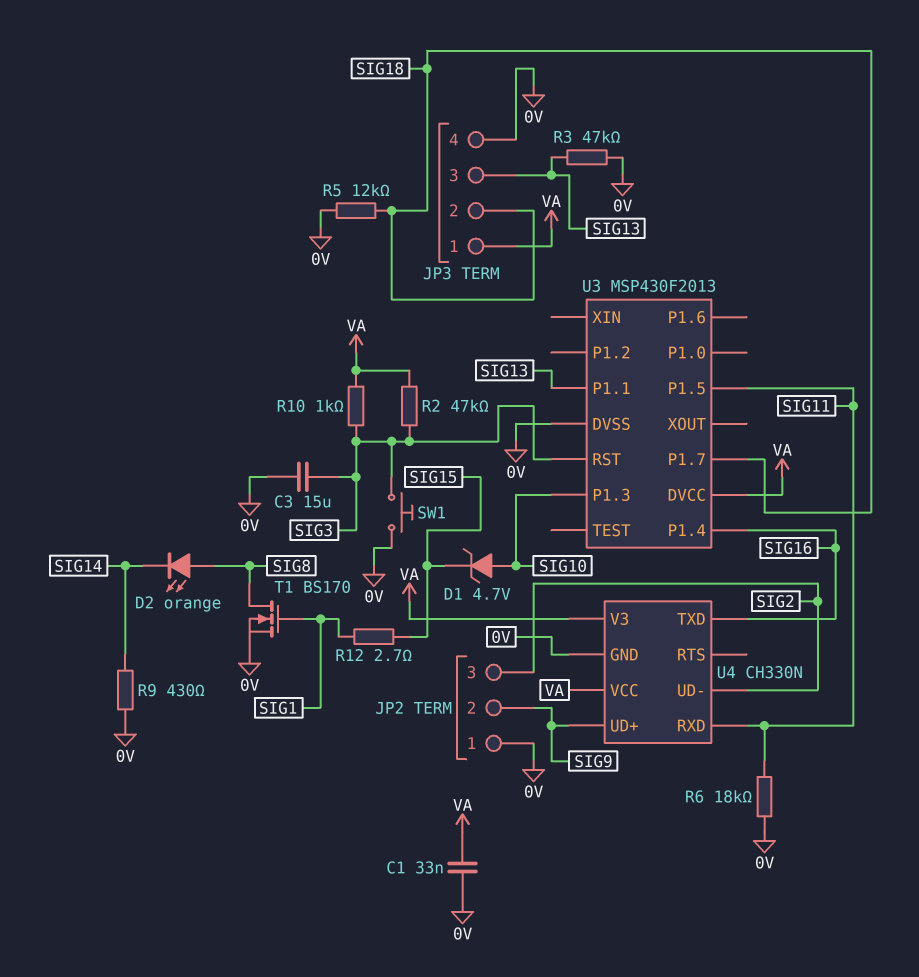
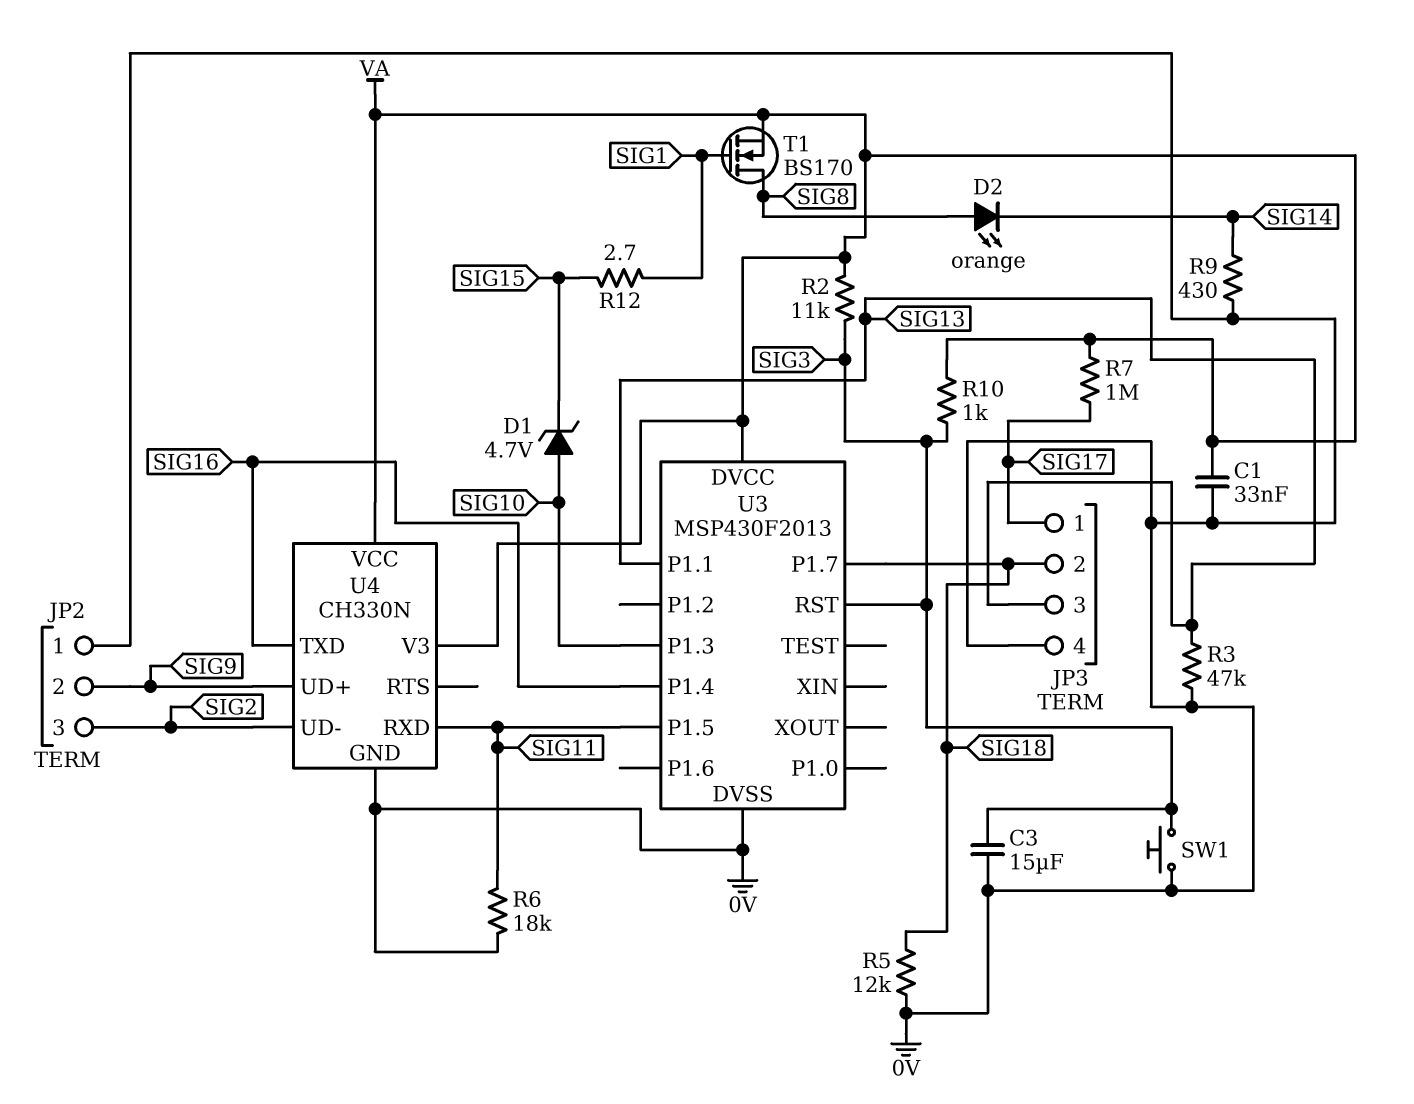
JP3 pin 1: VA -> SIG17
R2: 47k (SIG3, VA) -> 11k (SIG3, VA)
R7: none -> 1M (SIG17, VA)
T1: NMOS BS170 (G SIG1, D SIG8, S 0V) -> NMOS BS170 (G SIG1, D SIG8, S VA)

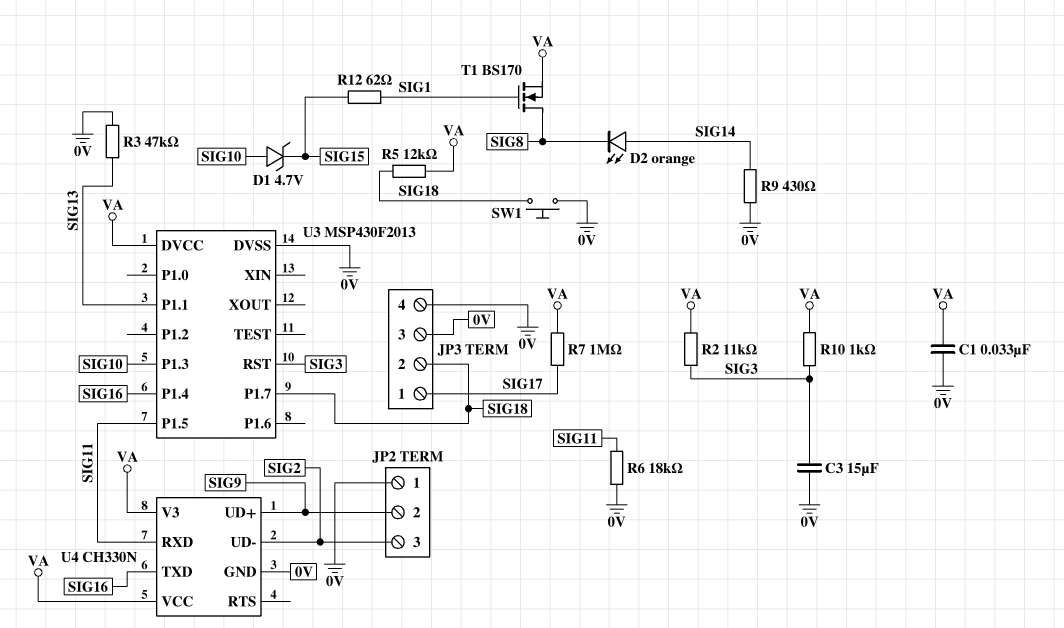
D2: LED orange (A SIG8, K SIG14) -> LED orange (A SIG14, K SIG8)
JP3 pin 3: SIG13 -> 0V
R5: 12k (0V, SIG18) -> 12k (SIG18, VA)
R12: 2.7 (SIG1, SIG15) -> 62 (SIG1, SIG15)
SW1: button (0V, SIG3) -> button (0V, SIG18)

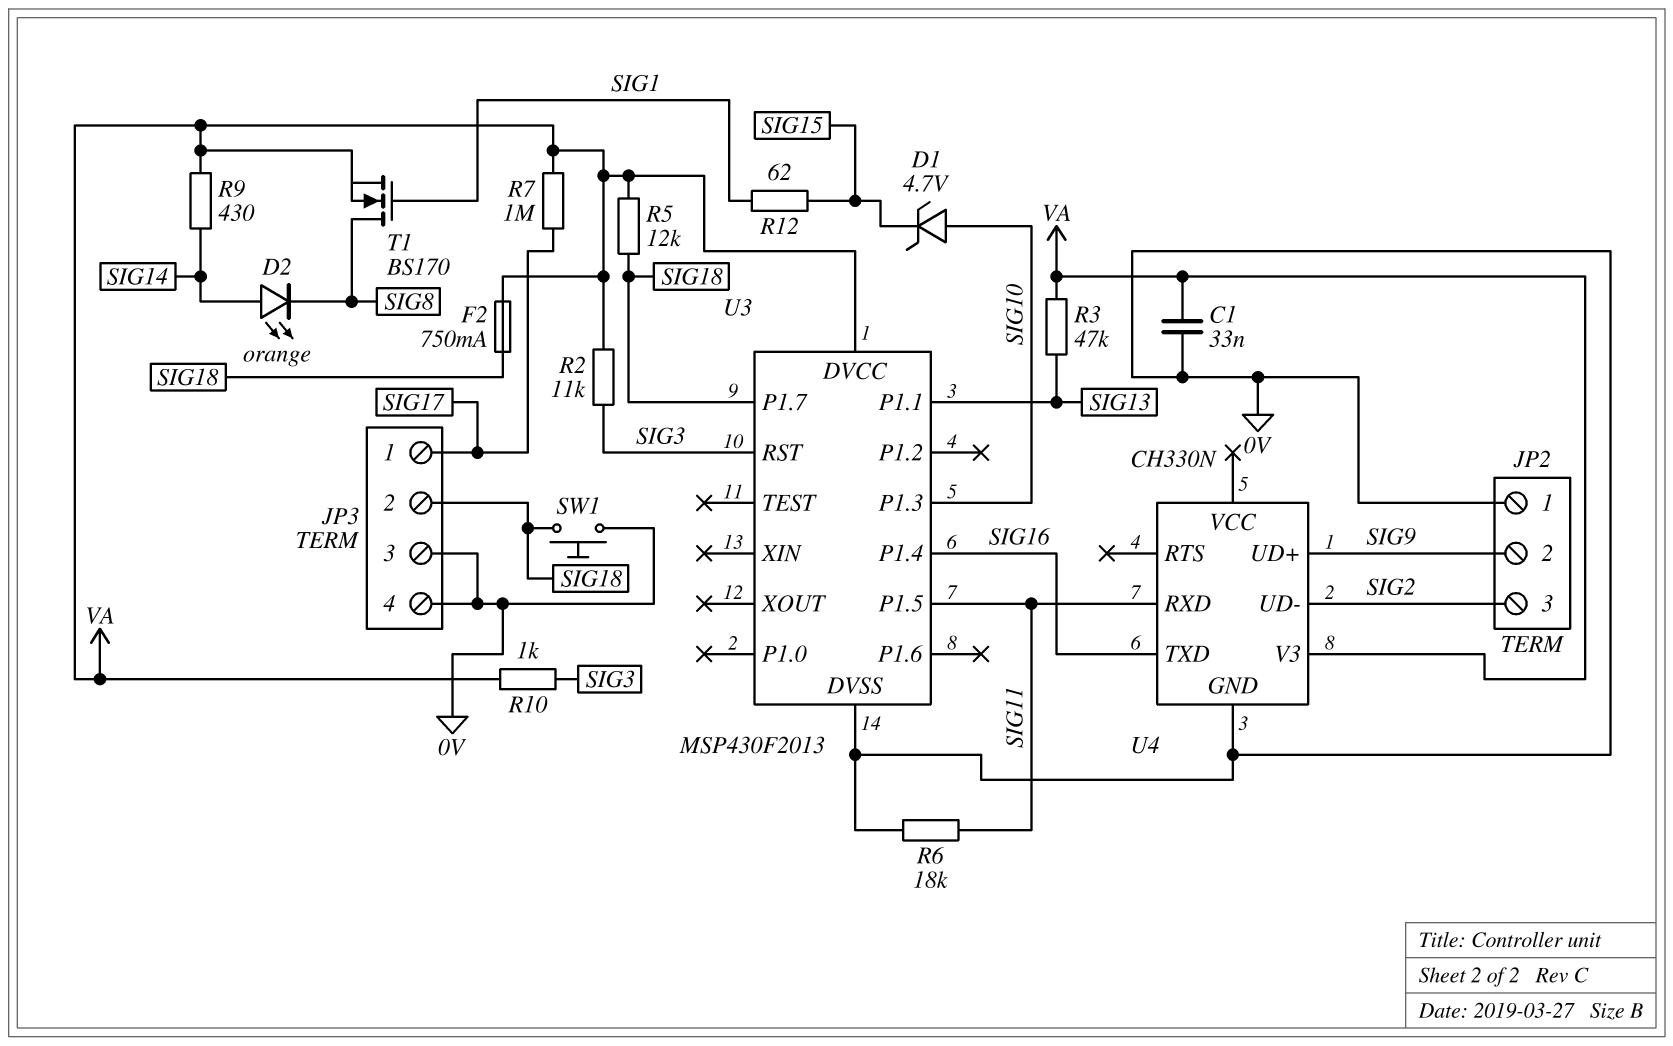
C3: 15uF (0V, SIG3) -> none
F2: none -> 750mA (SIG18, VA)
R3: 47k (0V, SIG13) -> 47k (SIG13, VA)
R9: 430 (0V, SIG14) -> 430 (SIG14, VA)
U4 pin VCC: VA -> none

